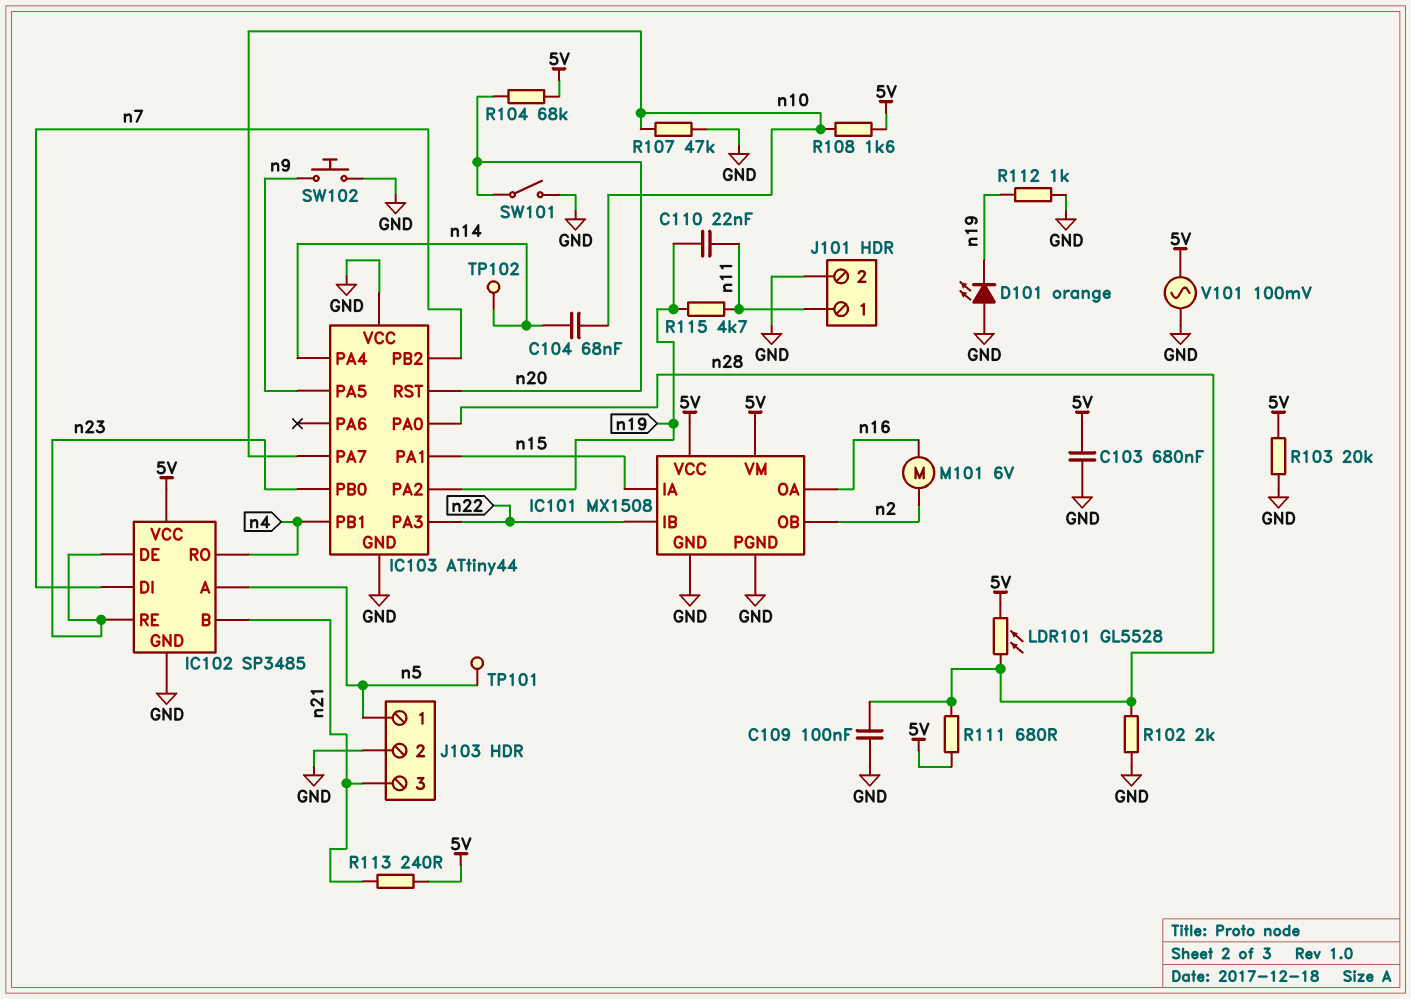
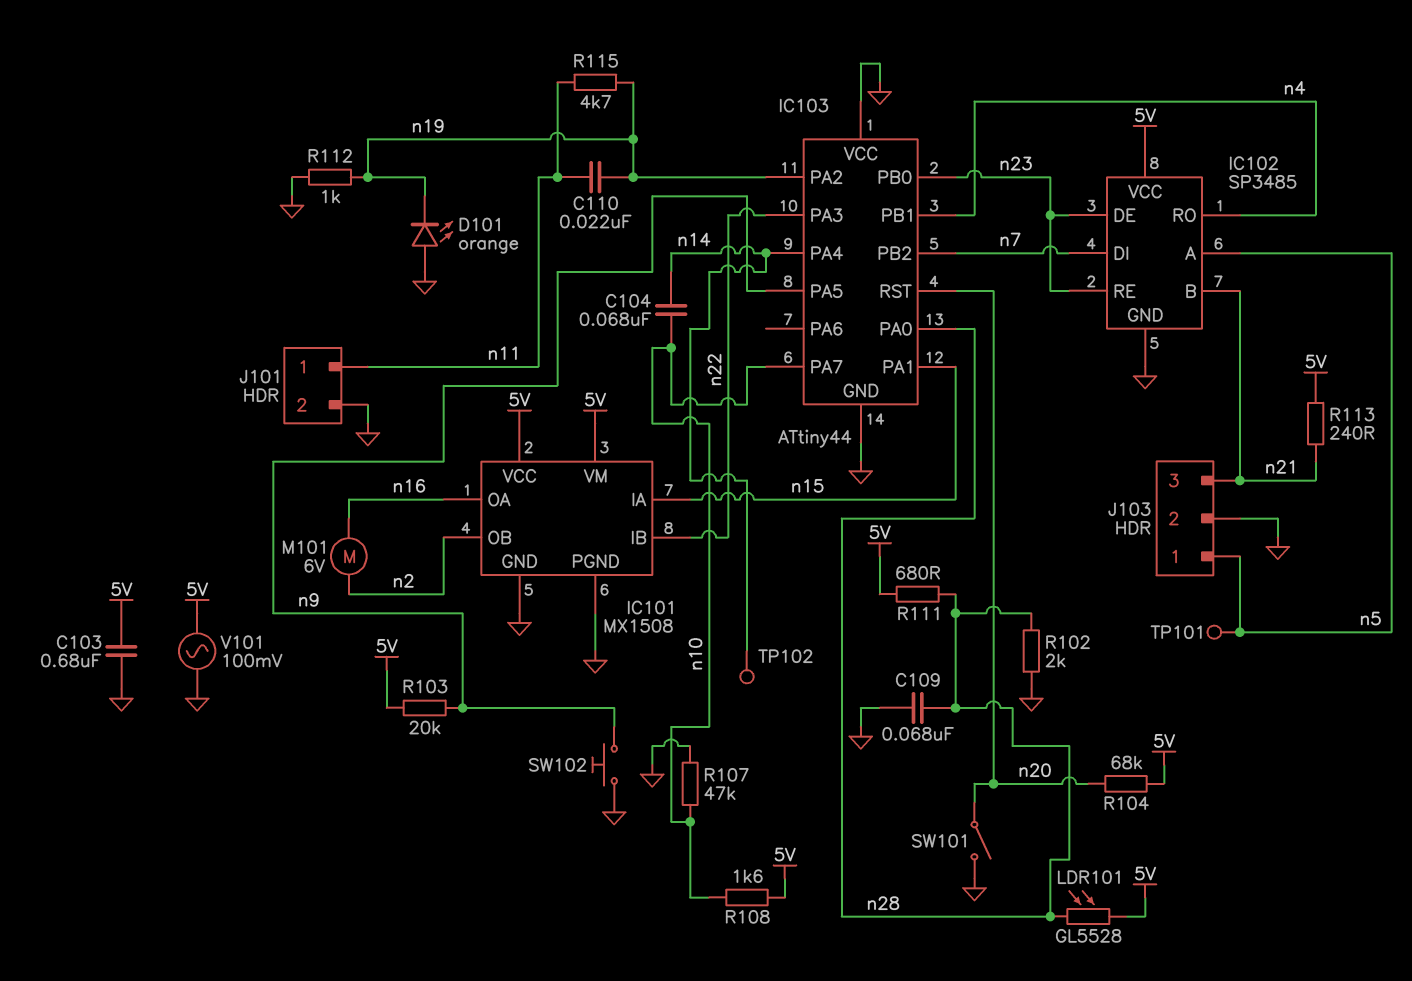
C109: 100nF (GND, n28) -> 68nF (GND, n28)
R103: 20k (5V, GND) -> 20k (5V, n9)

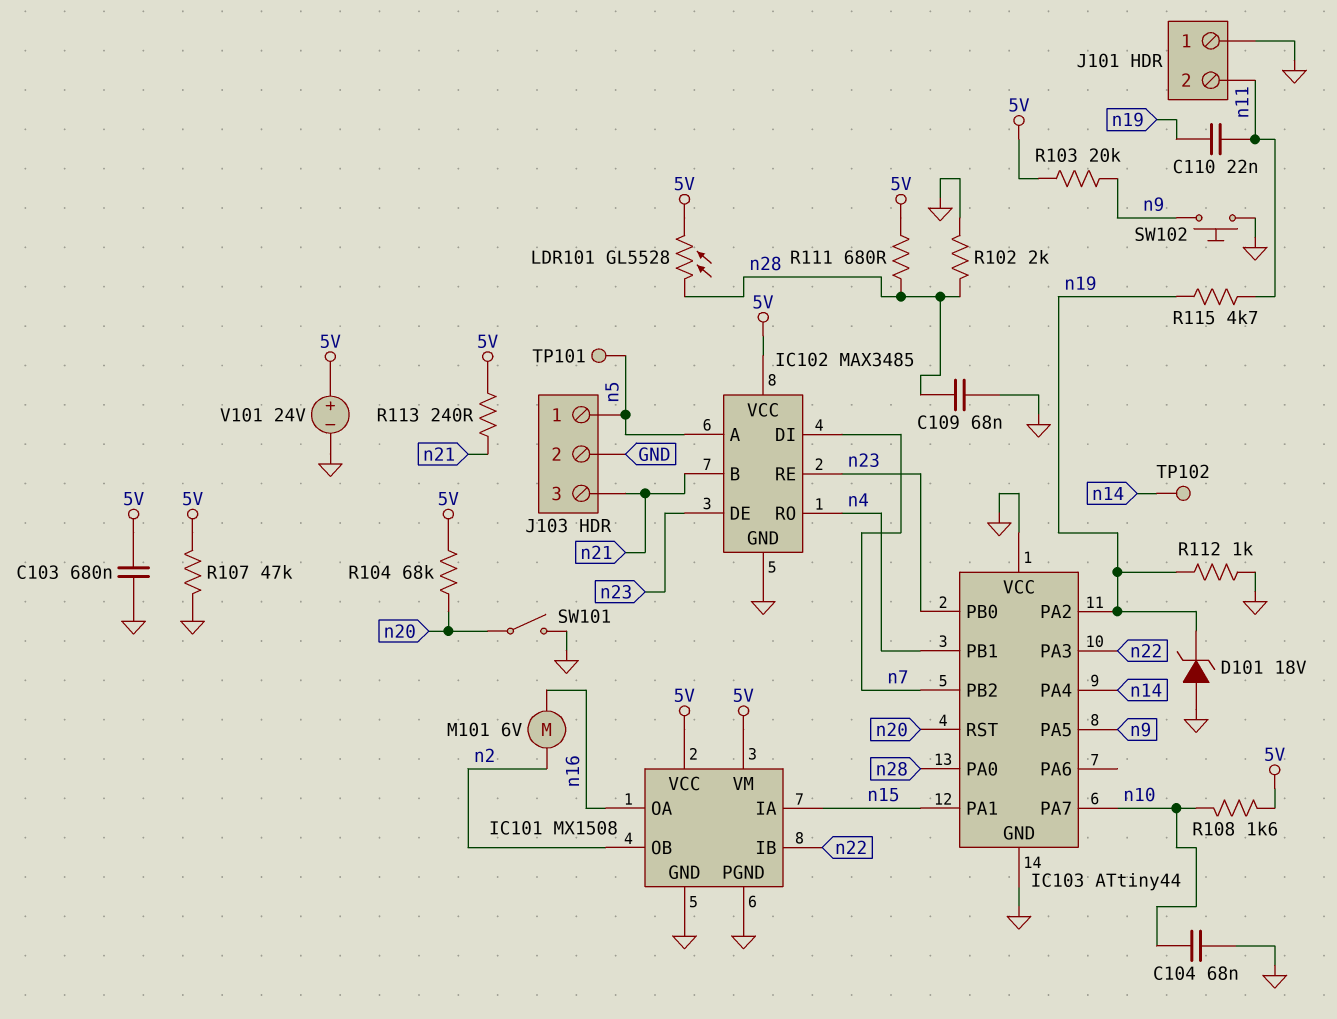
C104: 68nF (n10, n14) -> 68nF (GND, n10)
D101: LED orange (A GND, K n19) -> zener 18V (A GND, K n19)
IC102: SP3485 -> MAX3485
J101 pin 1: n11 -> GND
J101 pin 2: GND -> n11
R107: 47k (GND, n10) -> 47k (5V, GND)
V101: AC 100mV (5V, GND) -> 24V (plus 5V, minus GND)

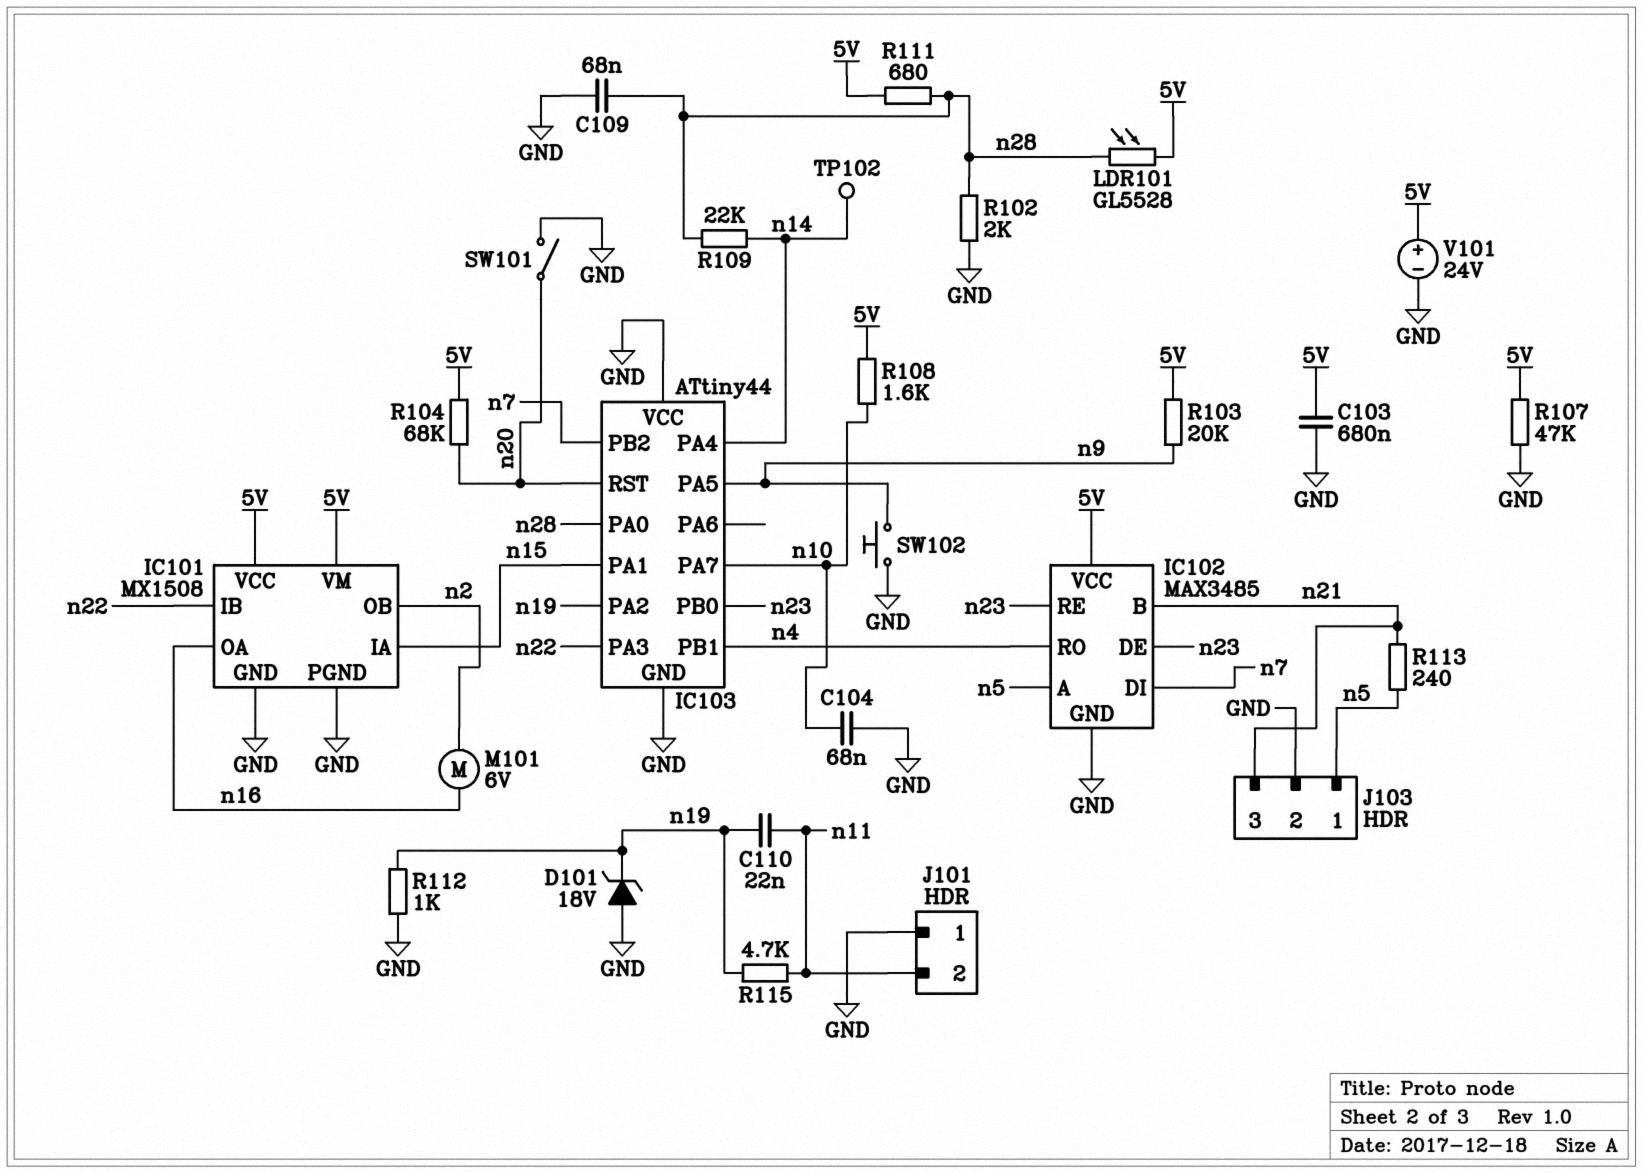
R109: none -> 22k (n14, n28)
R113: 240 (5V, n21) -> 240 (n5, n21)
TP101: test point (n5) -> none

